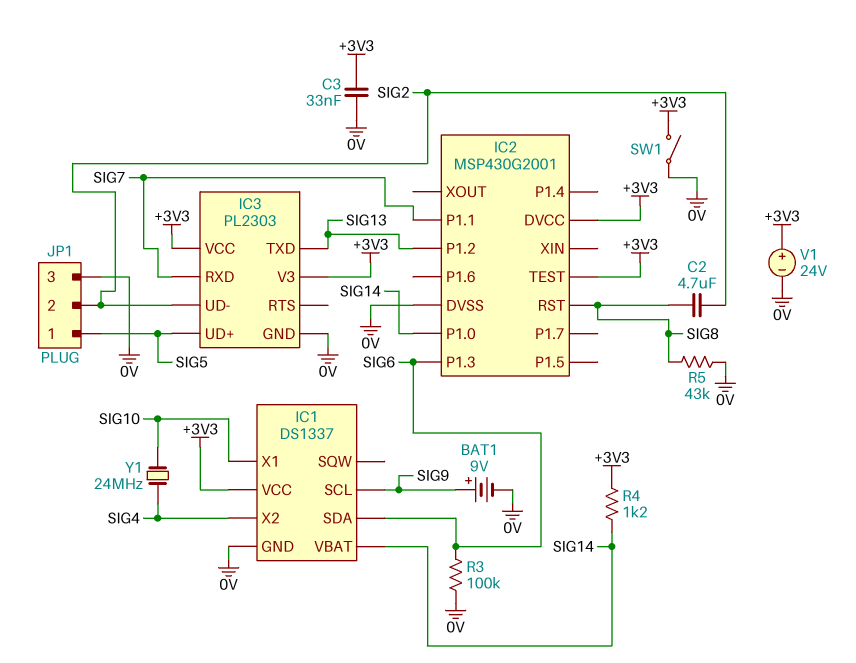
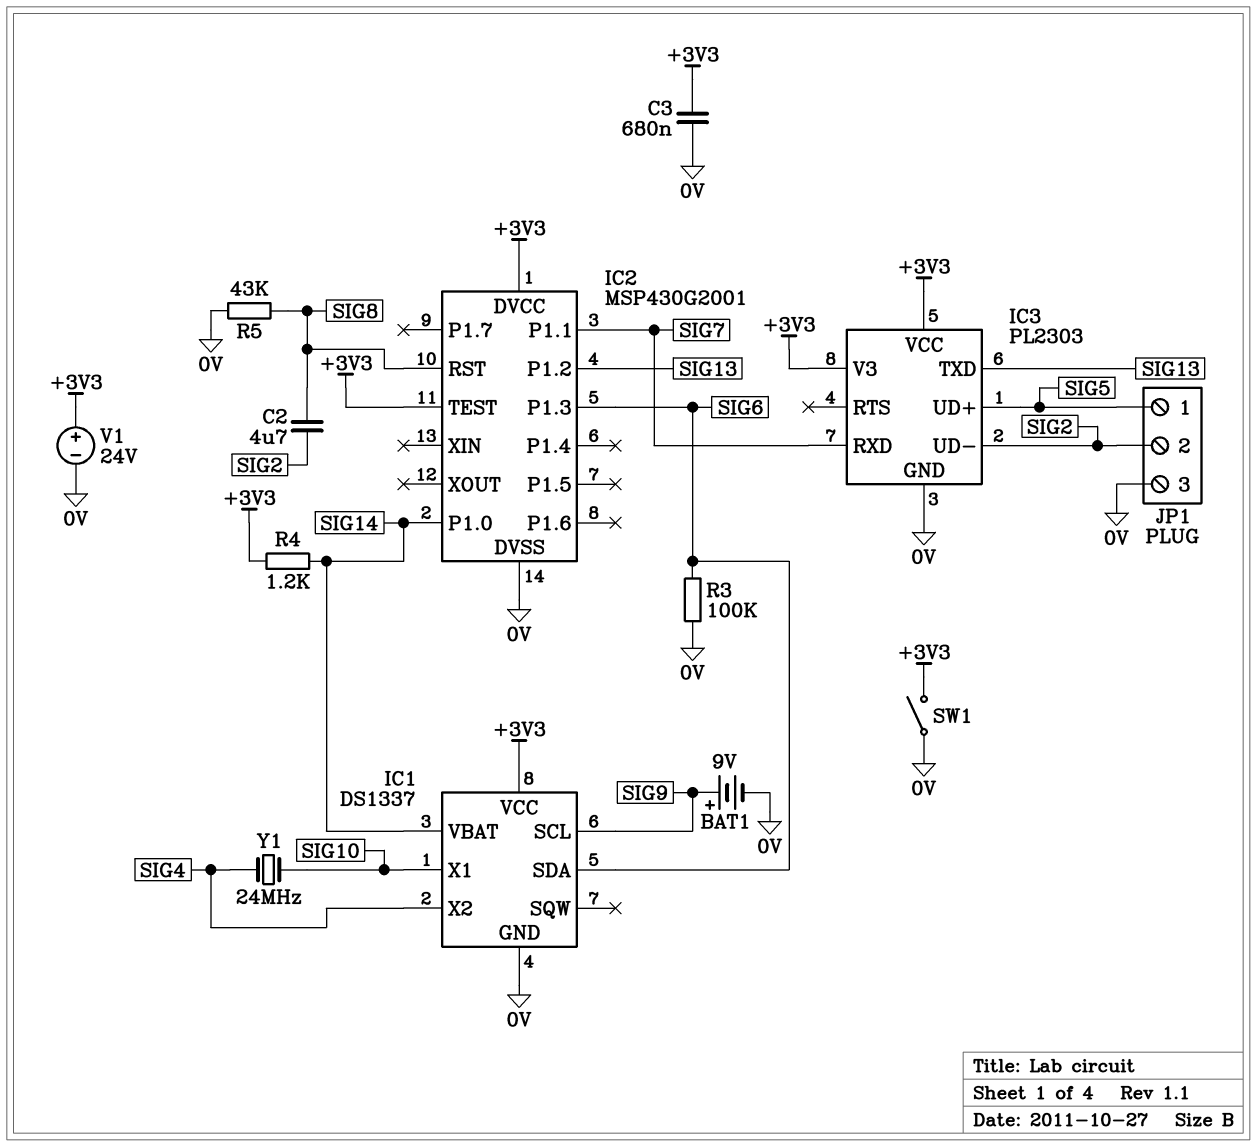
C3: 33nF (+3V3, 0V) -> 680nF (+3V3, 0V)

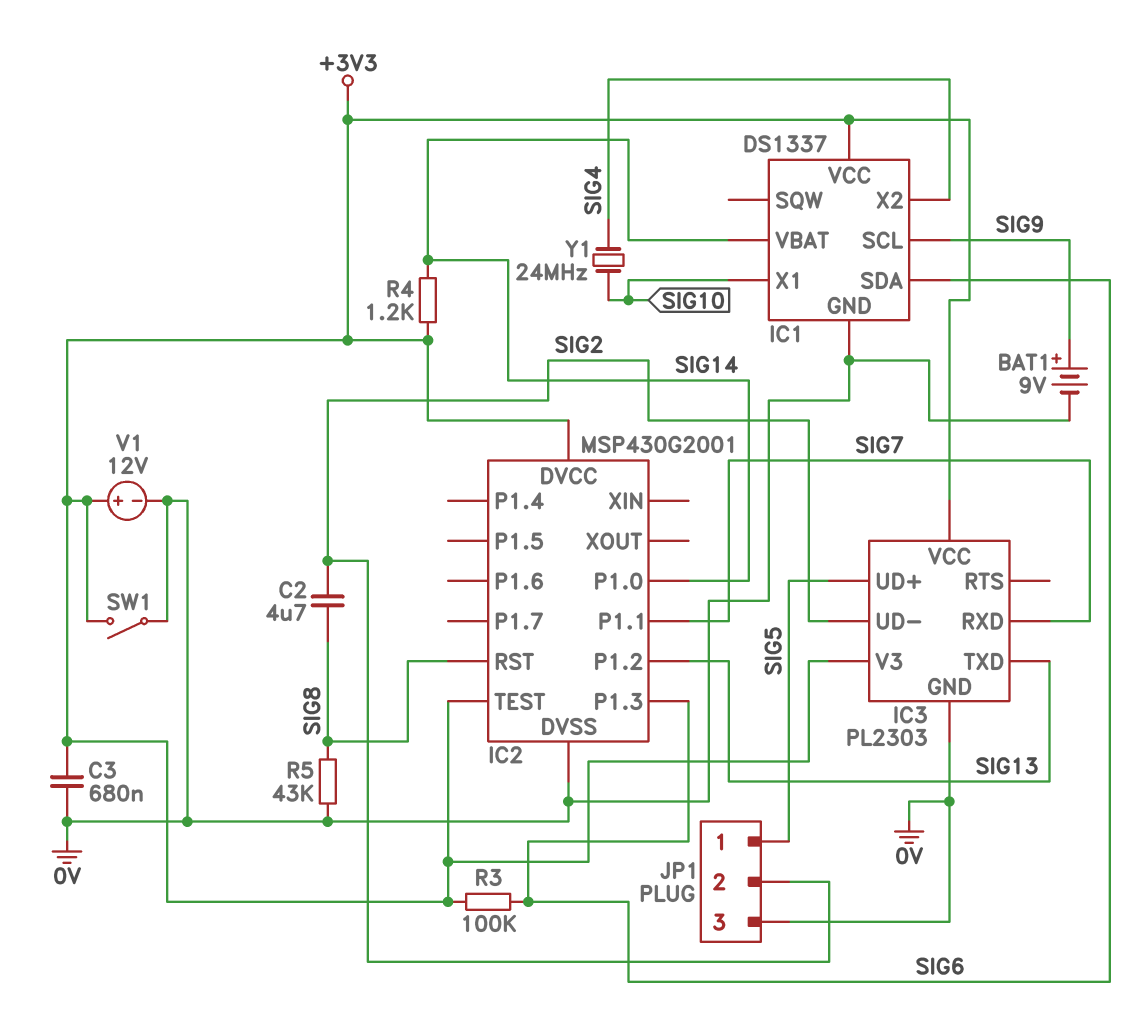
R3: 100k (0V, SIG6) -> 100k (+3V3, SIG6)
V1: 24V (plus +3V3, minus 0V) -> 12V (plus +3V3, minus 0V)

